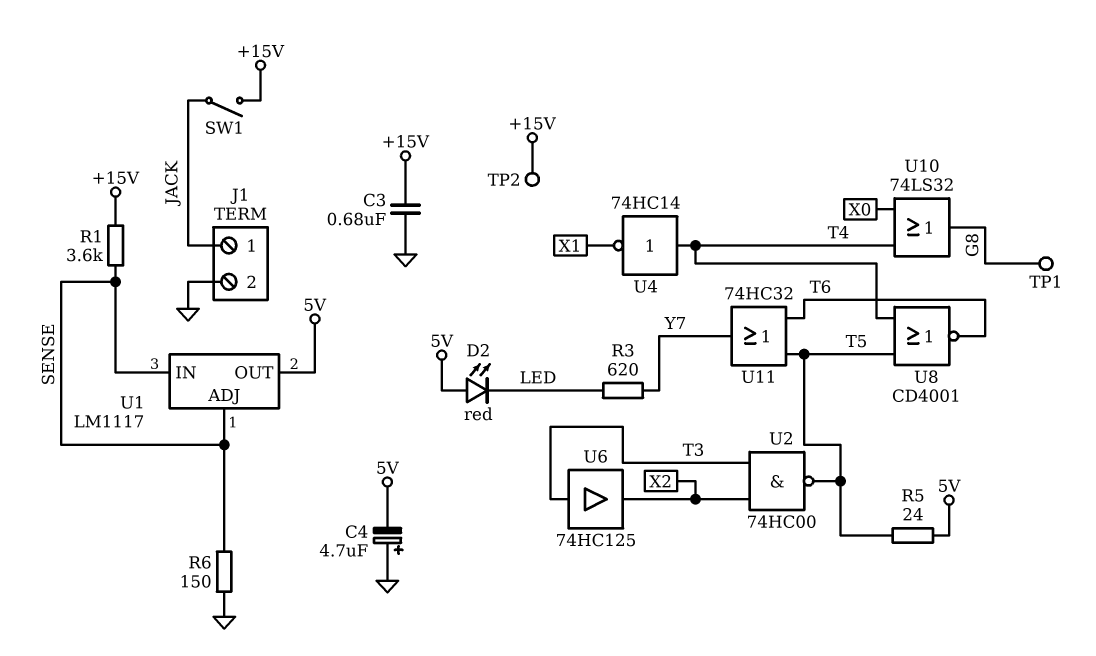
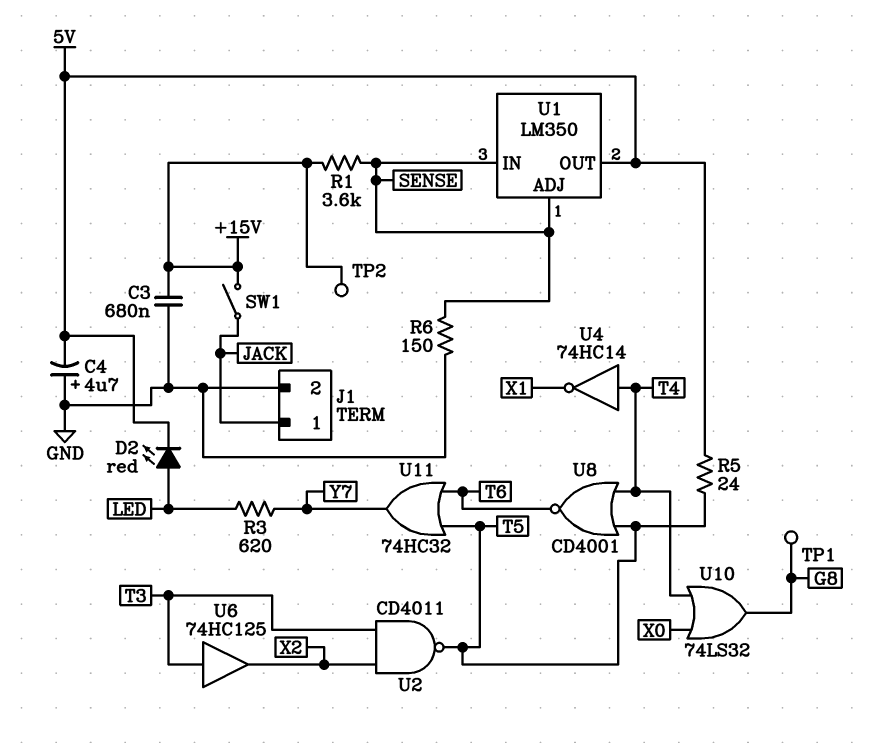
D2: LED red (A 5V, K LED) -> LED red (A LED, K 5V)
U1: LM1117 -> LM350
U2: NAND 74HC00 (in T3, in X2, out T5) -> NAND CD4011 (in T3, in X2, out T5)

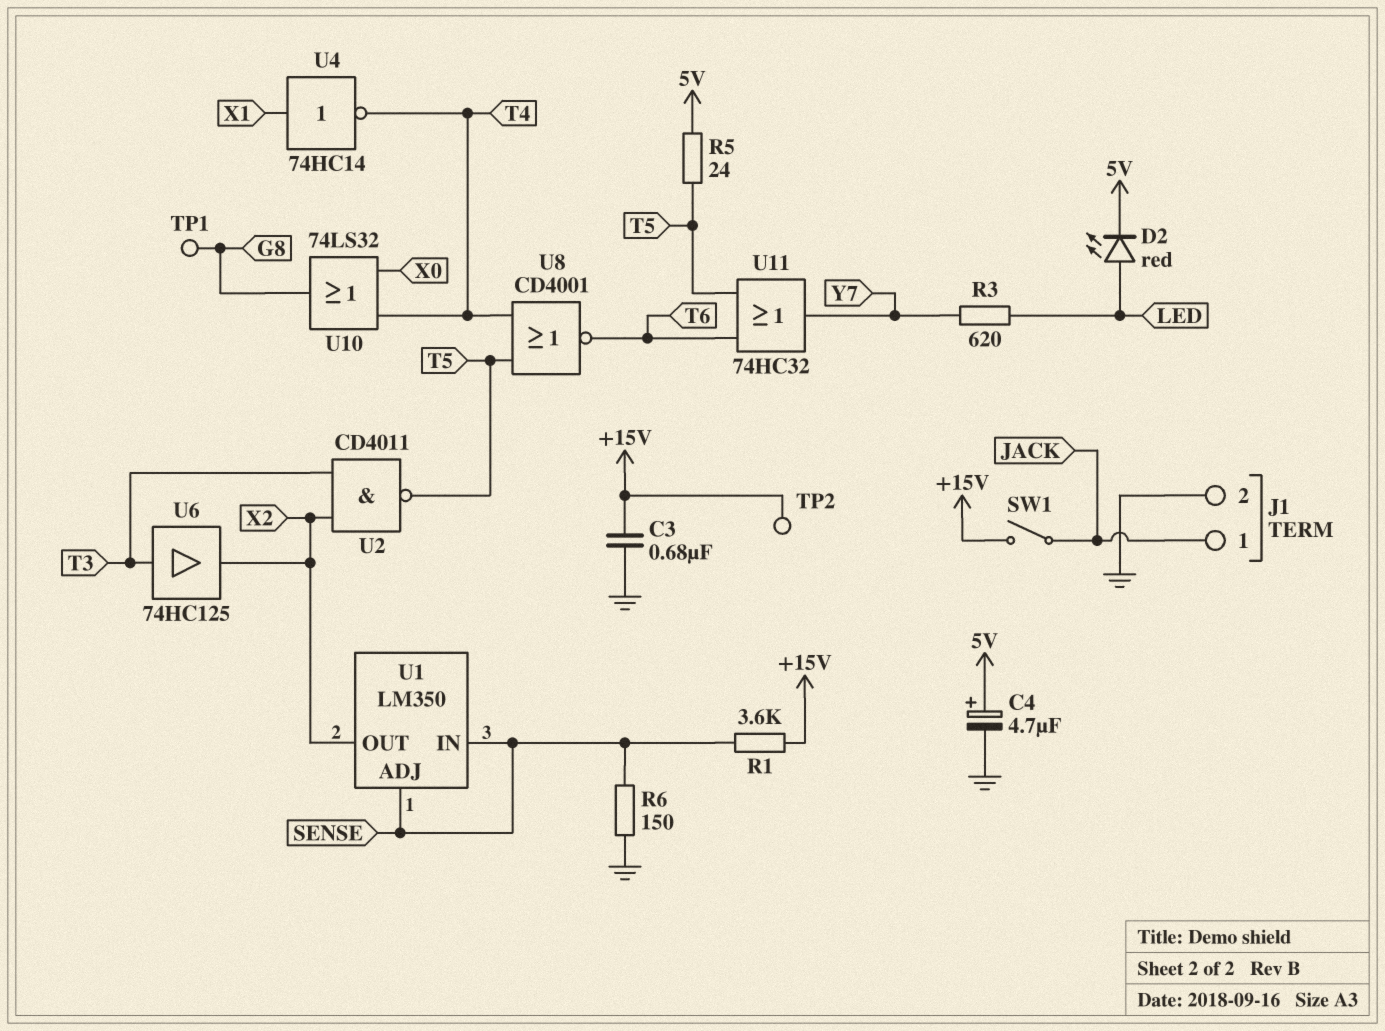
C4: 4.7uF (plus GND, minus 5V) -> 4.7uF (plus 5V, minus GND)
U1 pin OUT: 5V -> X2
U4: NOT 74HC14 (in T4, out X1) -> NOT 74HC14 (in X1, out T4)

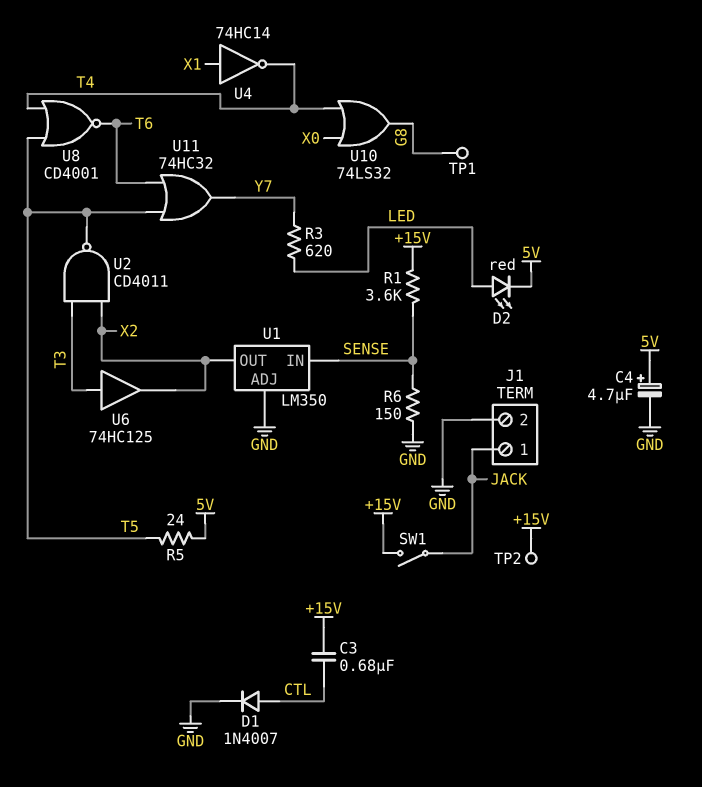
C3: 680nF (+15V, GND) -> 680nF (+15V, CTL)
D1: none -> diode 1N4007 (A CTL, K GND)
U1 pin ADJ: SENSE -> GND

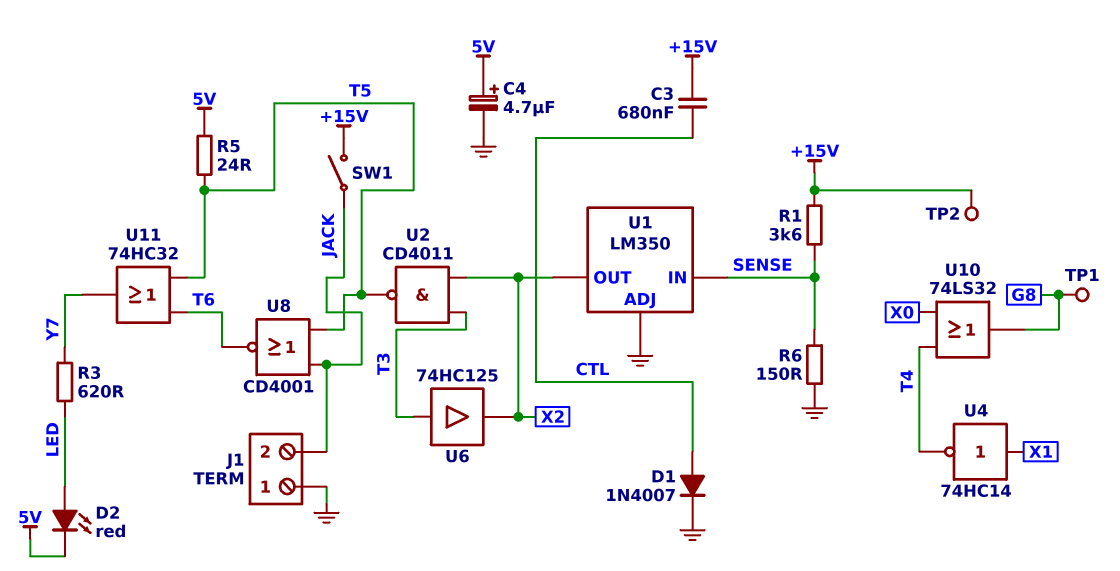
J1 pin 1: JACK -> GND
J1 pin 2: GND -> JACK
U8: NOR CD4001 (in T4, in T5, out T6) -> NOR CD4001 (in JACK, in T5, out T6)

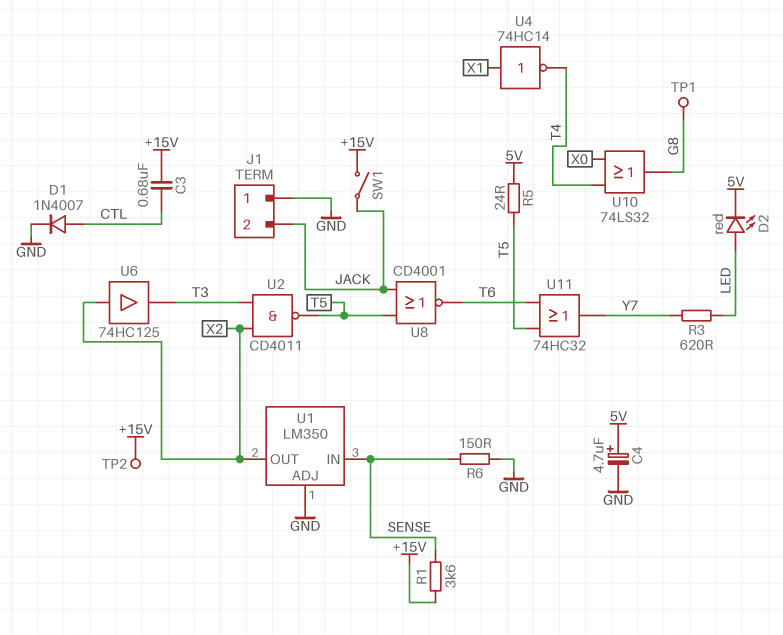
U6: buffer 74HC125 (in T3, out X2) -> buffer 74HC125 (in X2, out T3)

